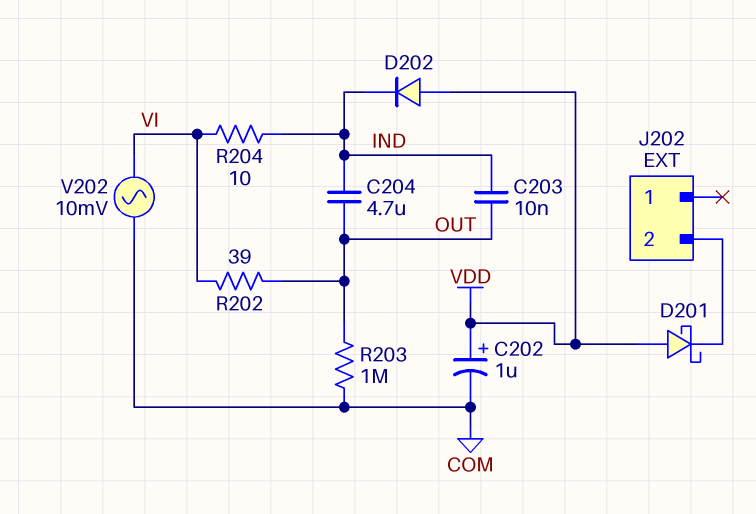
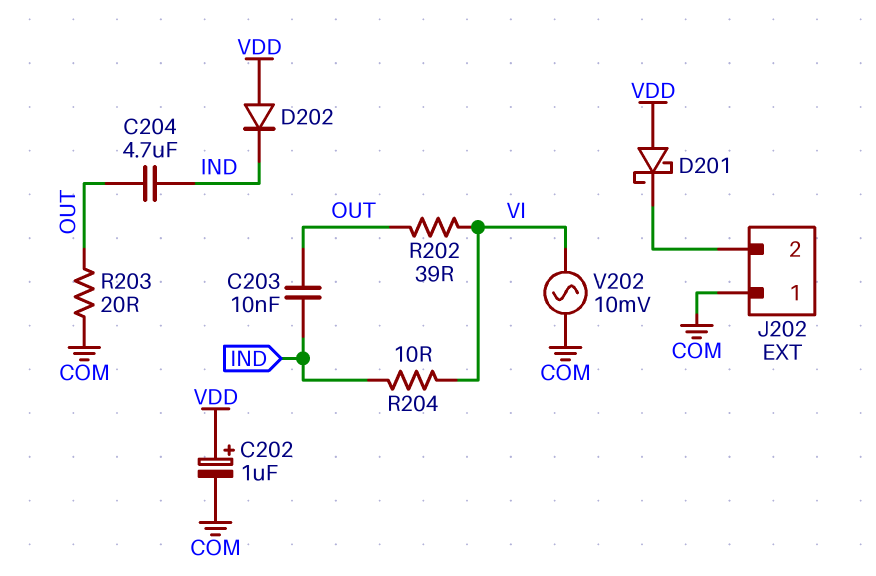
J202 pin 1: none -> COM
R203: 1M (COM, OUT) -> 20 (COM, OUT)

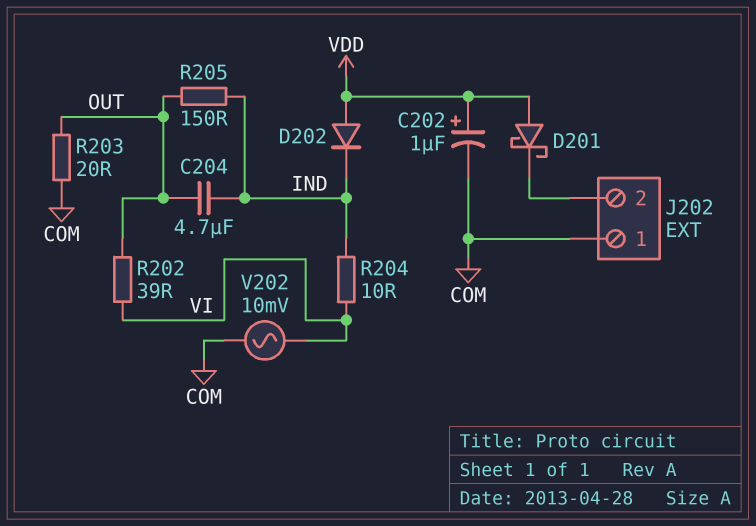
C203: 10nF (IND, OUT) -> none
R205: none -> 150 (IND, OUT)

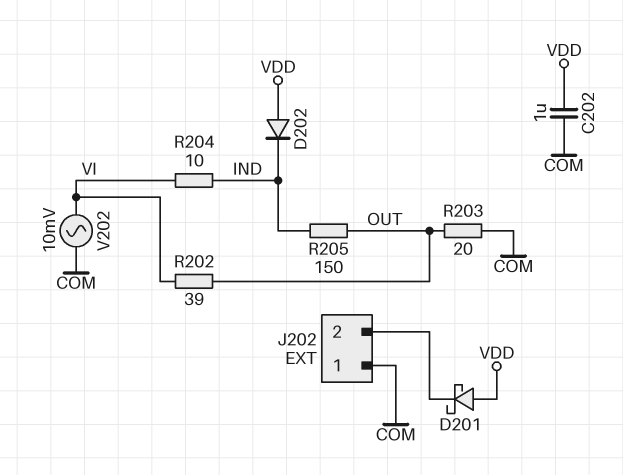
C202: 1uF (plus VDD, minus COM) -> 1uF (COM, VDD)
C204: 4.7uF (IND, OUT) -> none

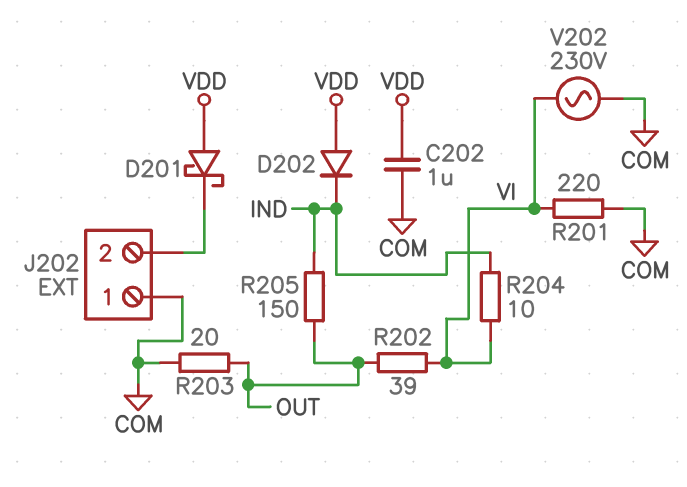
R201: none -> 220 (COM, VI)
V202: AC 10mV (COM, VI) -> AC 230V (COM, VI)

